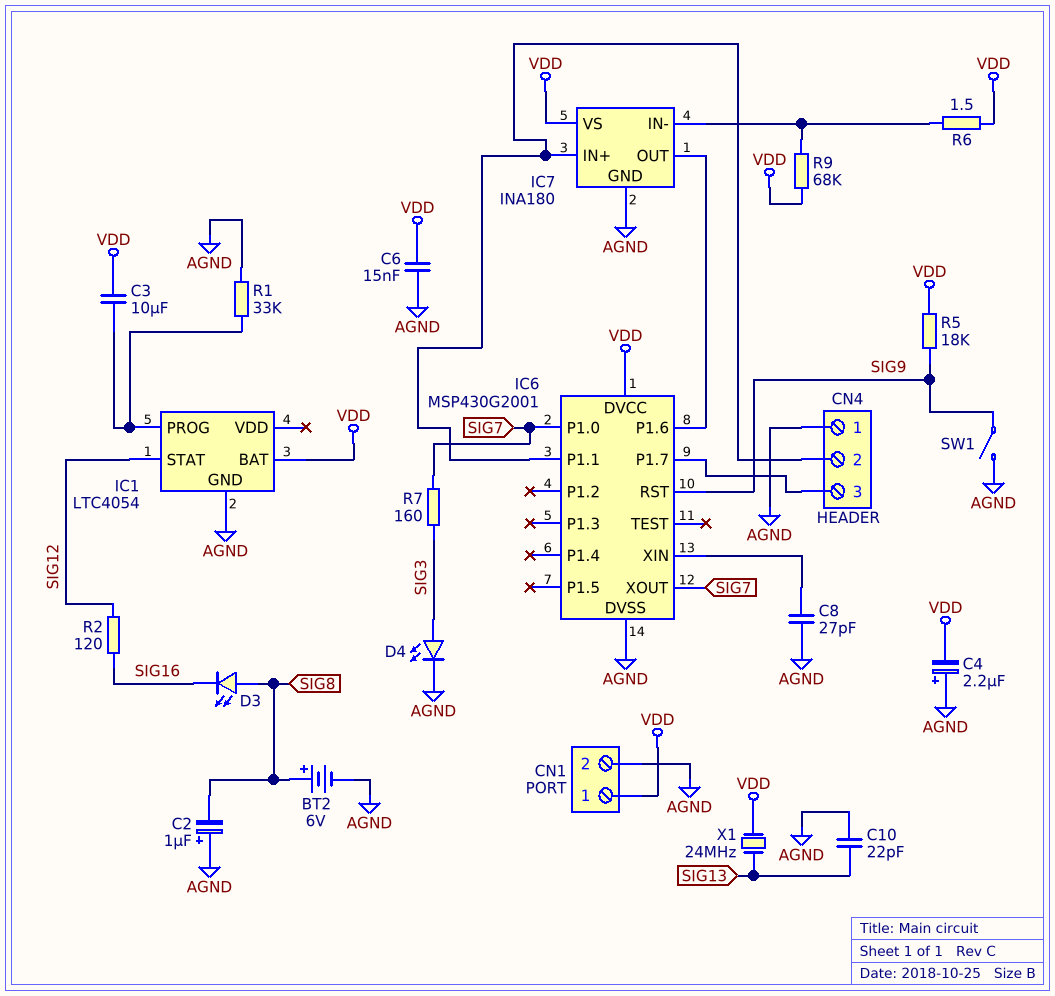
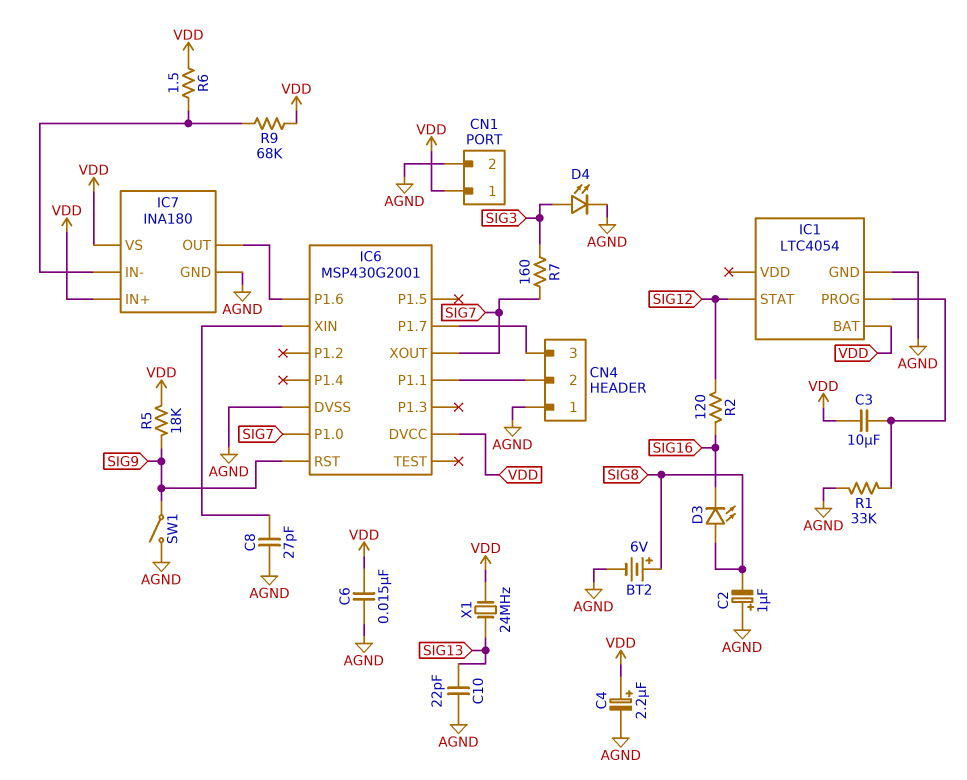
C4: 2.2uF (plus AGND, minus VDD) -> 2.2uF (plus VDD, minus AGND)
IC7 pin IN+: CN4/2 -> VDD

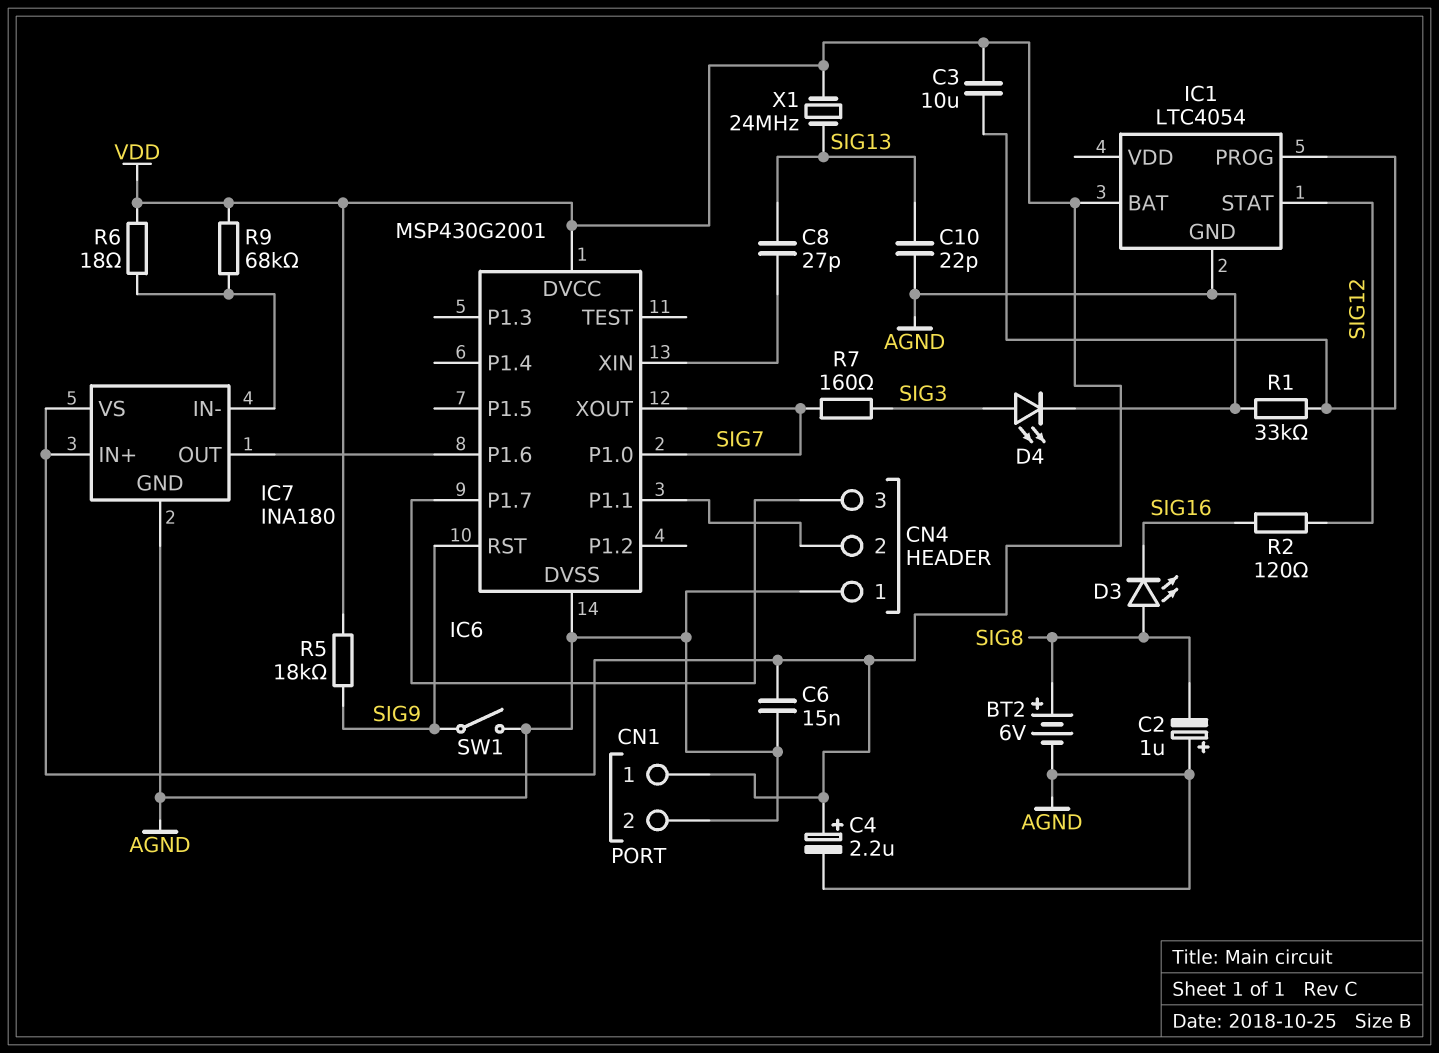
C8: 27pF (AGND, IC6/XIN) -> 27pF (IC6/XIN, SIG13)
R6: 1.5 (IC7/IN-, VDD) -> 18 (IC7/IN-, VDD)

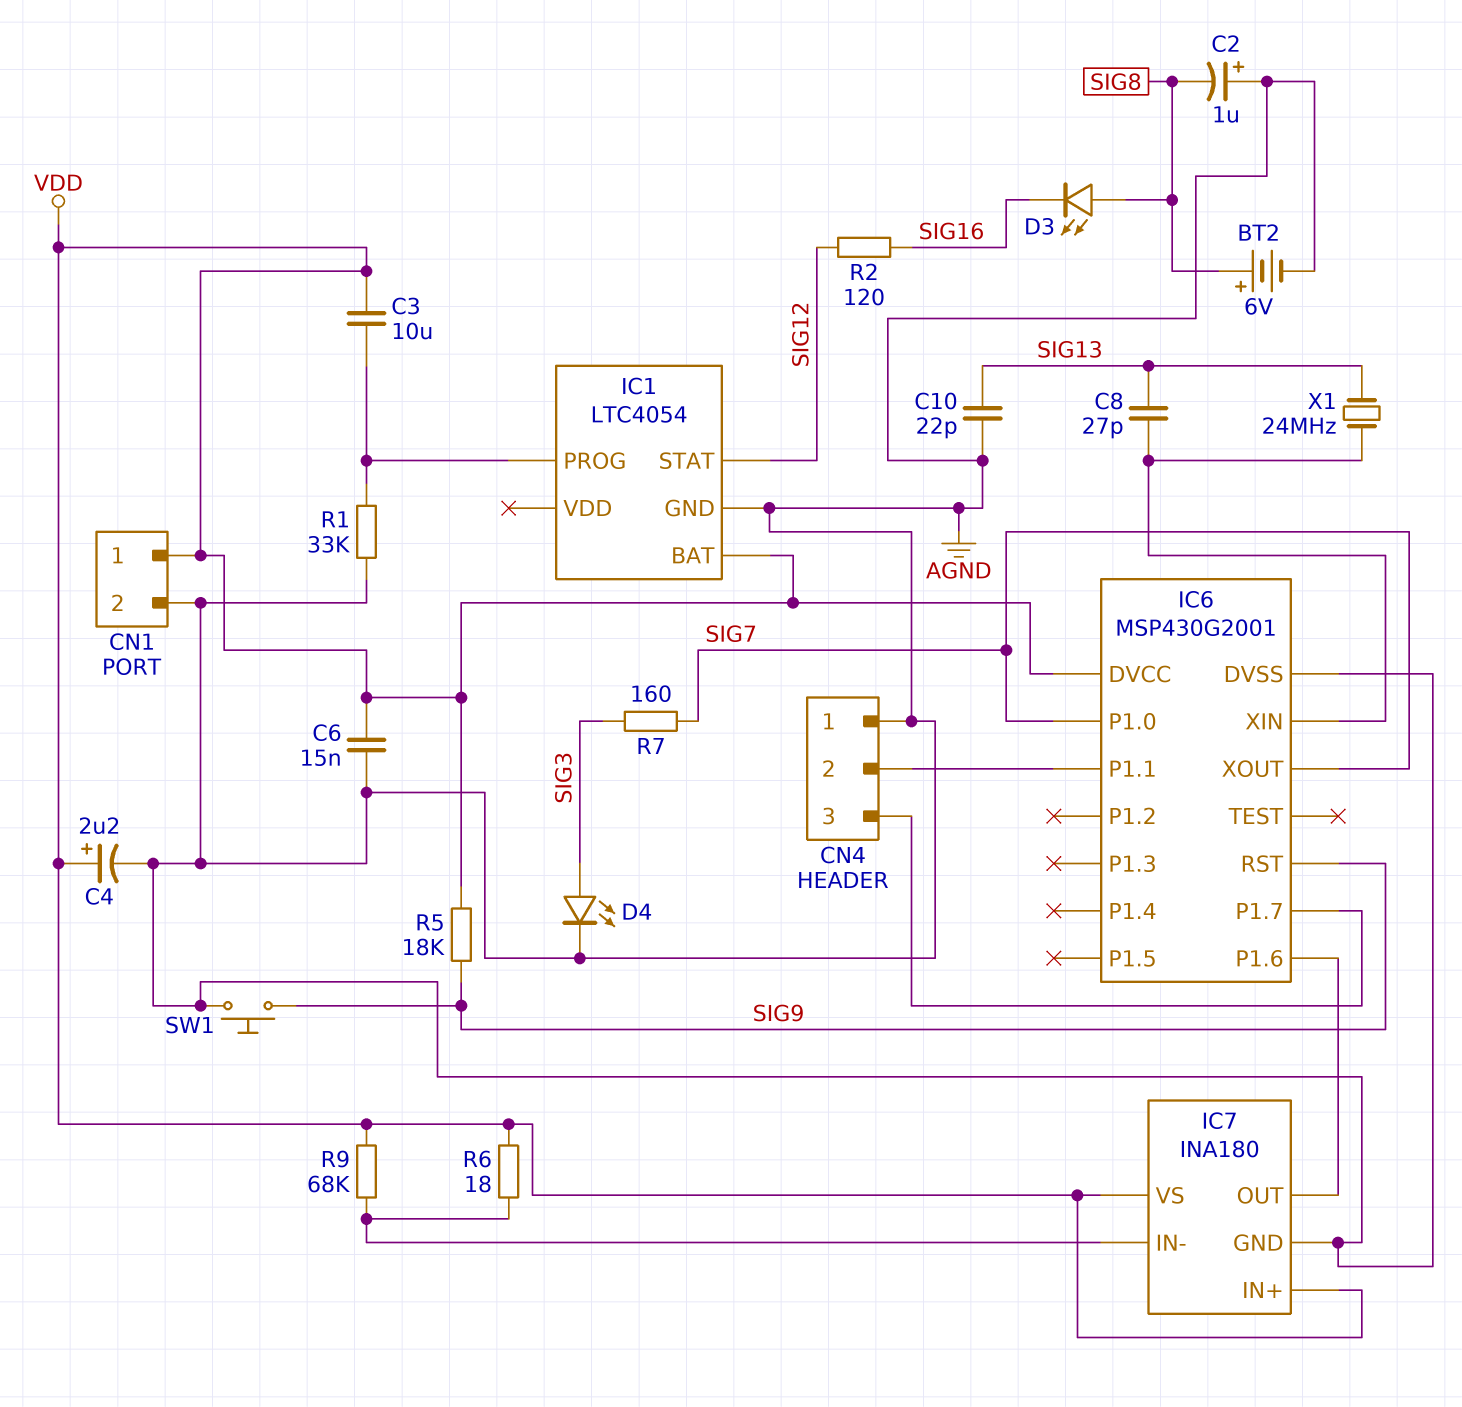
SW1: switch (AGND, SIG9) -> button (AGND, SIG9)
X1: 24MHz (SIG13, VDD) -> 24MHz (IC6/XIN, SIG13)

